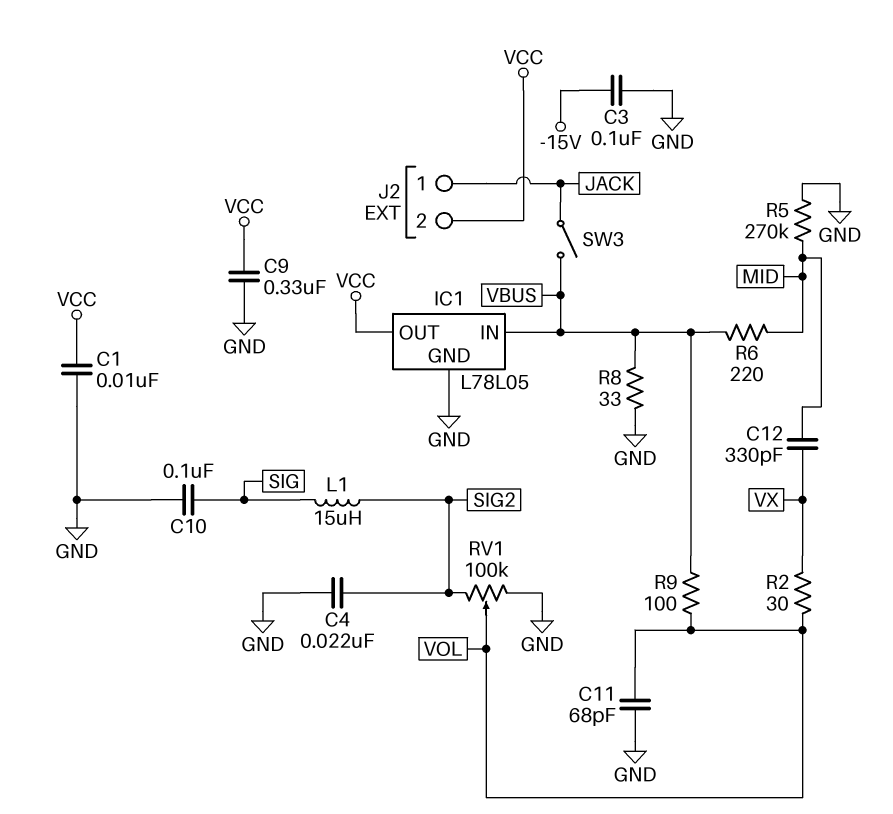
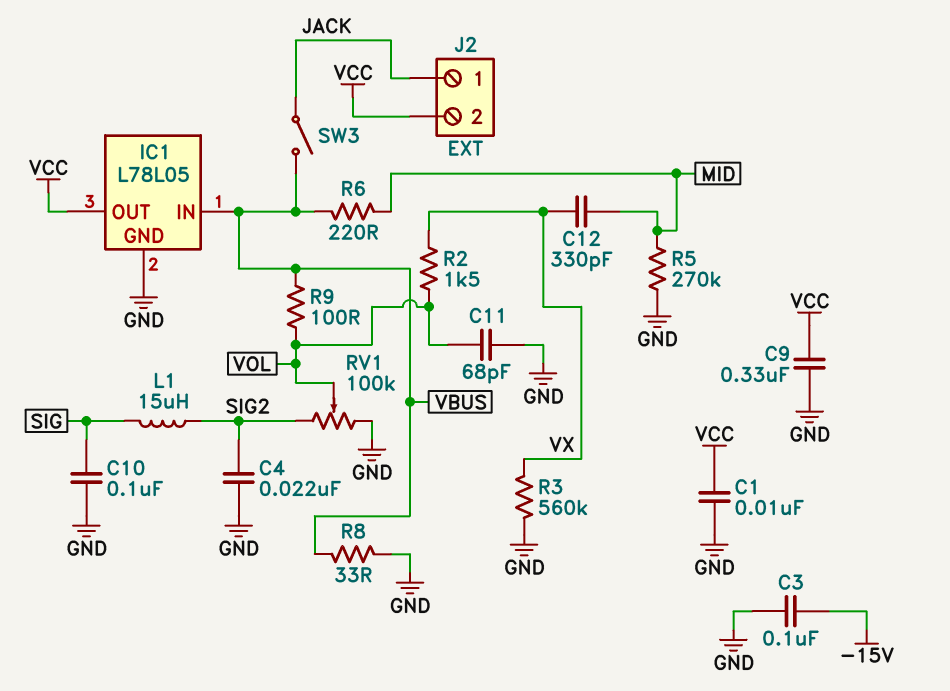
R2: 30 (VOL, VX) -> 1.5k (VOL, VX)
R3: none -> 560k (GND, VX)

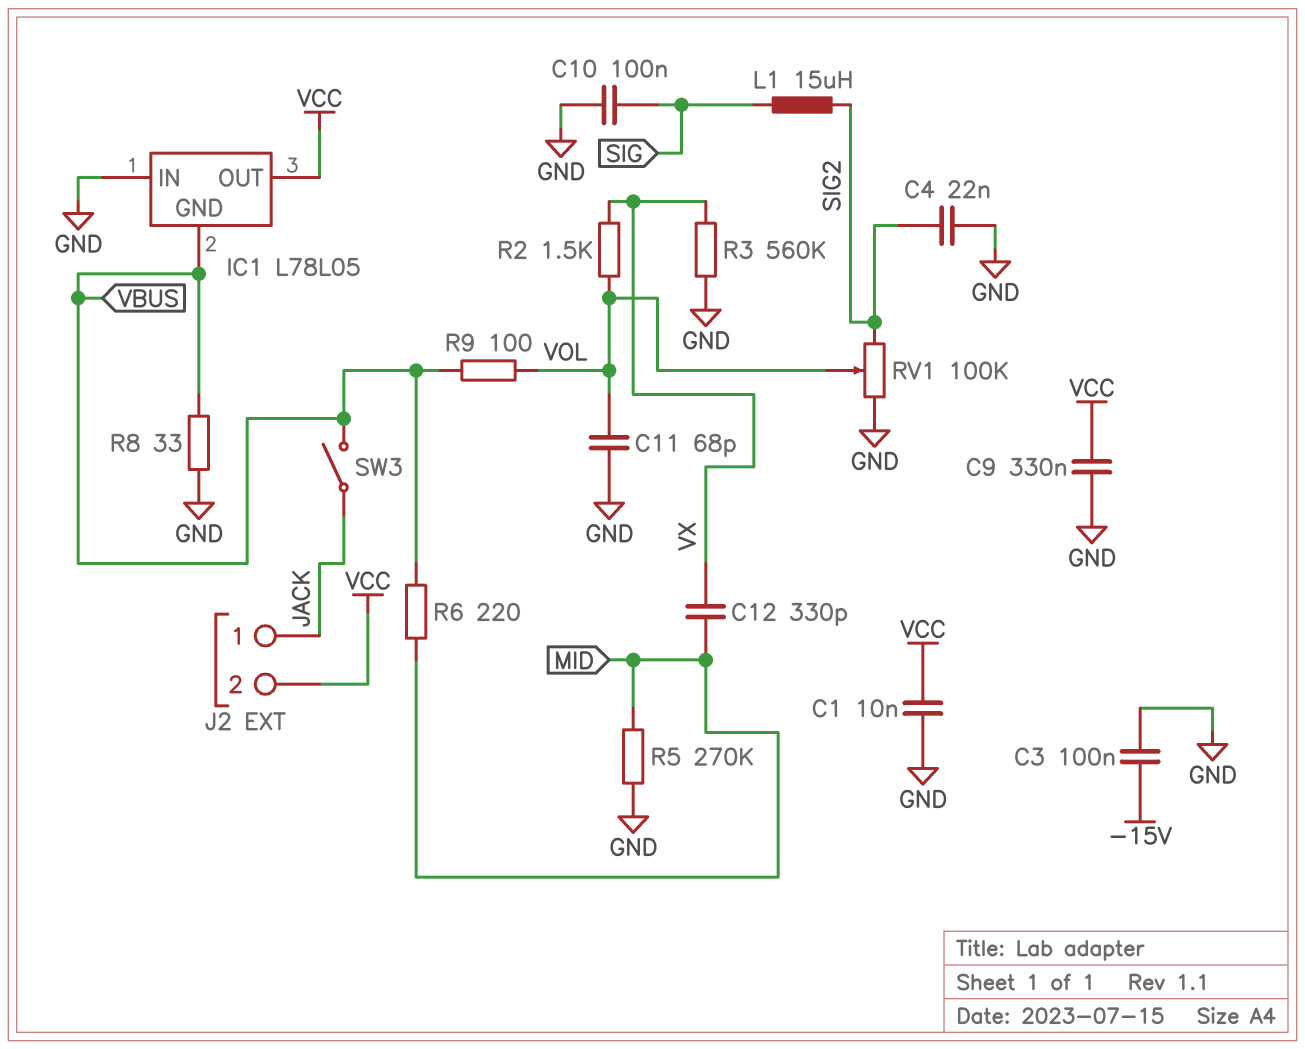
IC1 pin GND: GND -> VBUS
IC1 pin IN: VBUS -> GND

